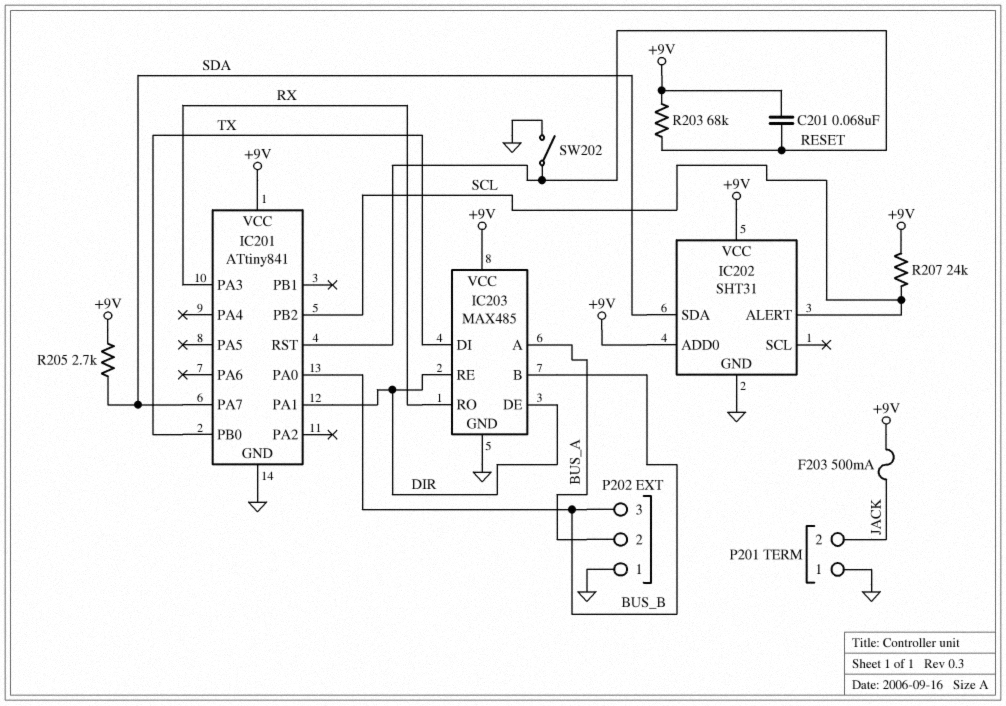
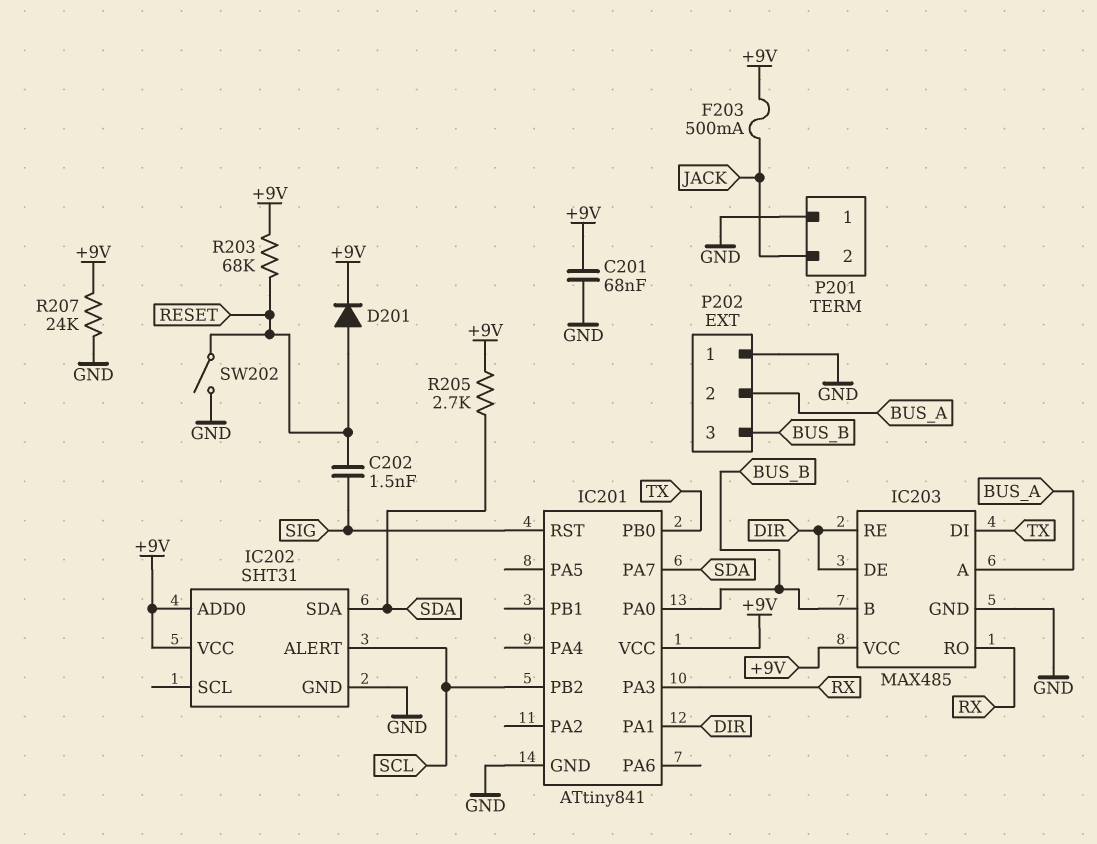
C201: 68nF (+9V, RESET) -> 68nF (+9V, GND)
C202: none -> 1.5nF (RESET, SIG)
D201: none -> diode (A RESET, K +9V)
IC201 pin RST: RESET -> SIG
R207: 24k (+9V, SCL) -> 24k (+9V, GND)

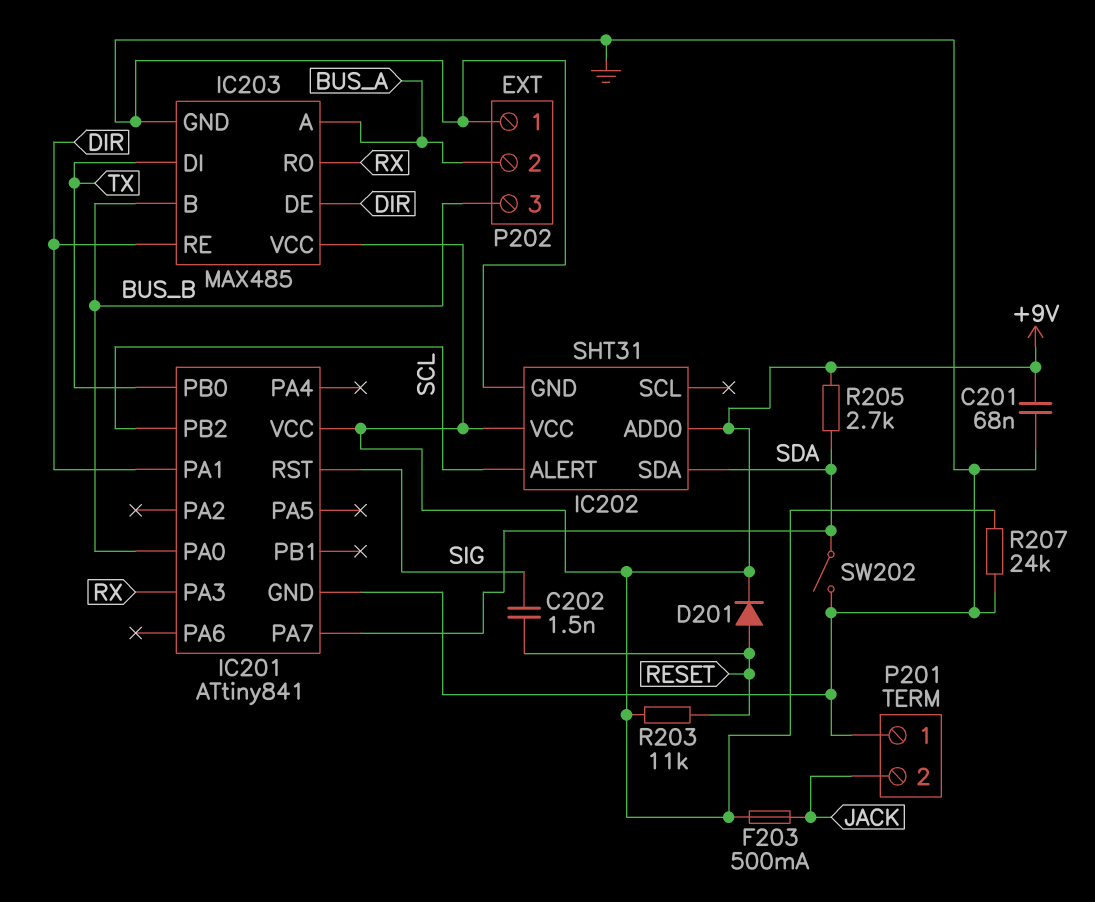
R203: 68k (+9V, RESET) -> 11k (+9V, RESET)
SW202: switch (GND, RESET) -> switch (GND, SDA)

